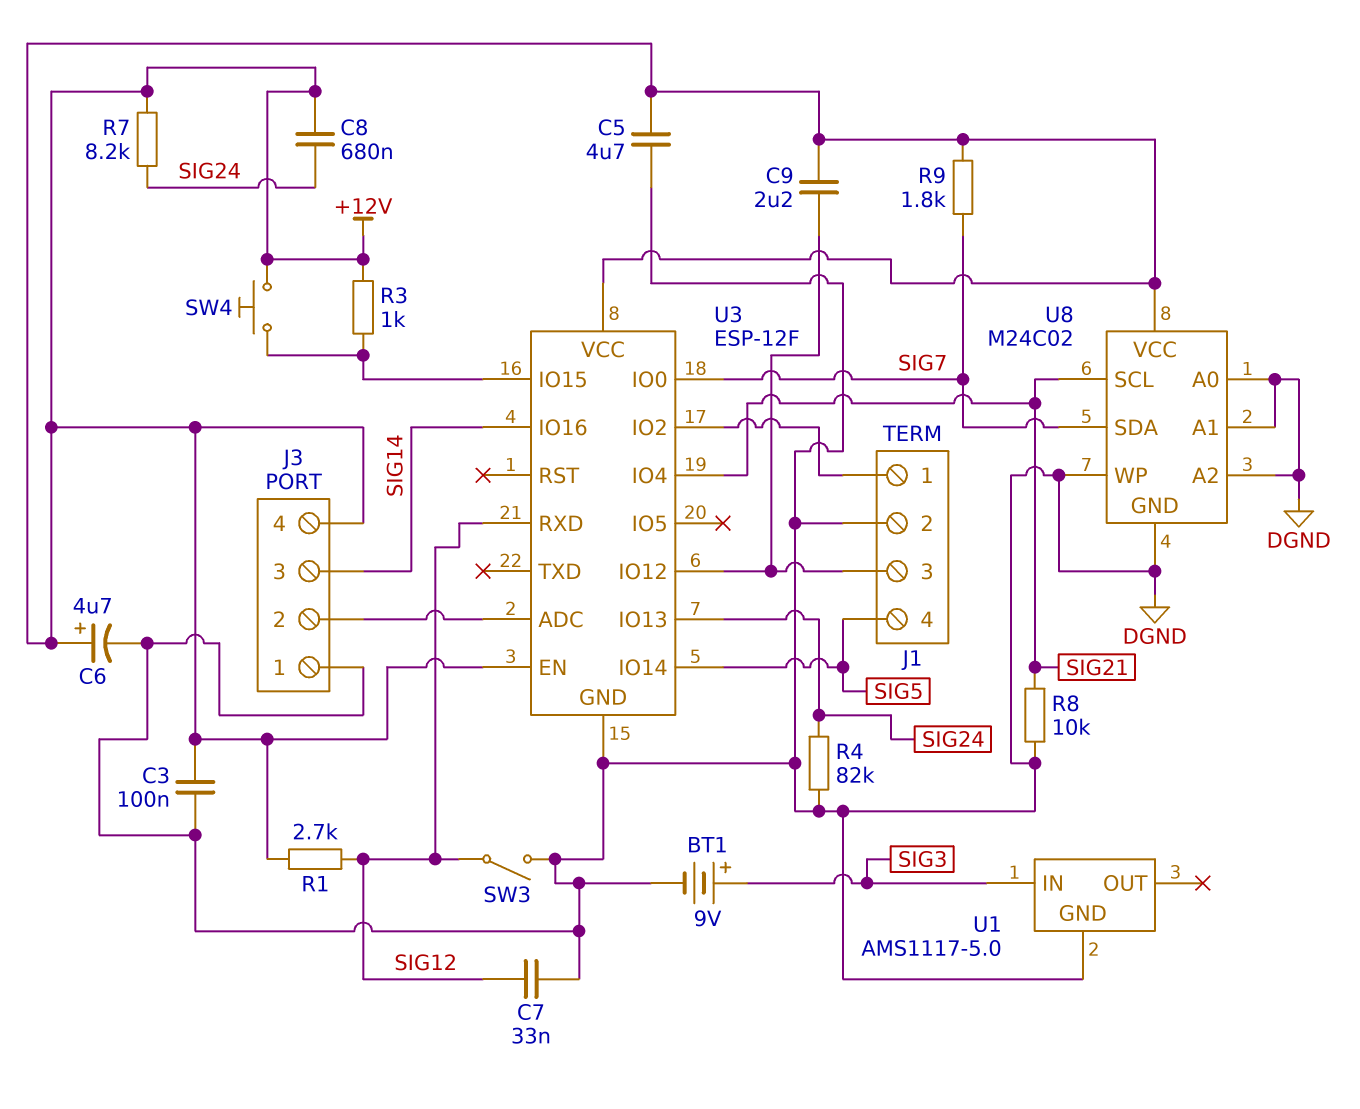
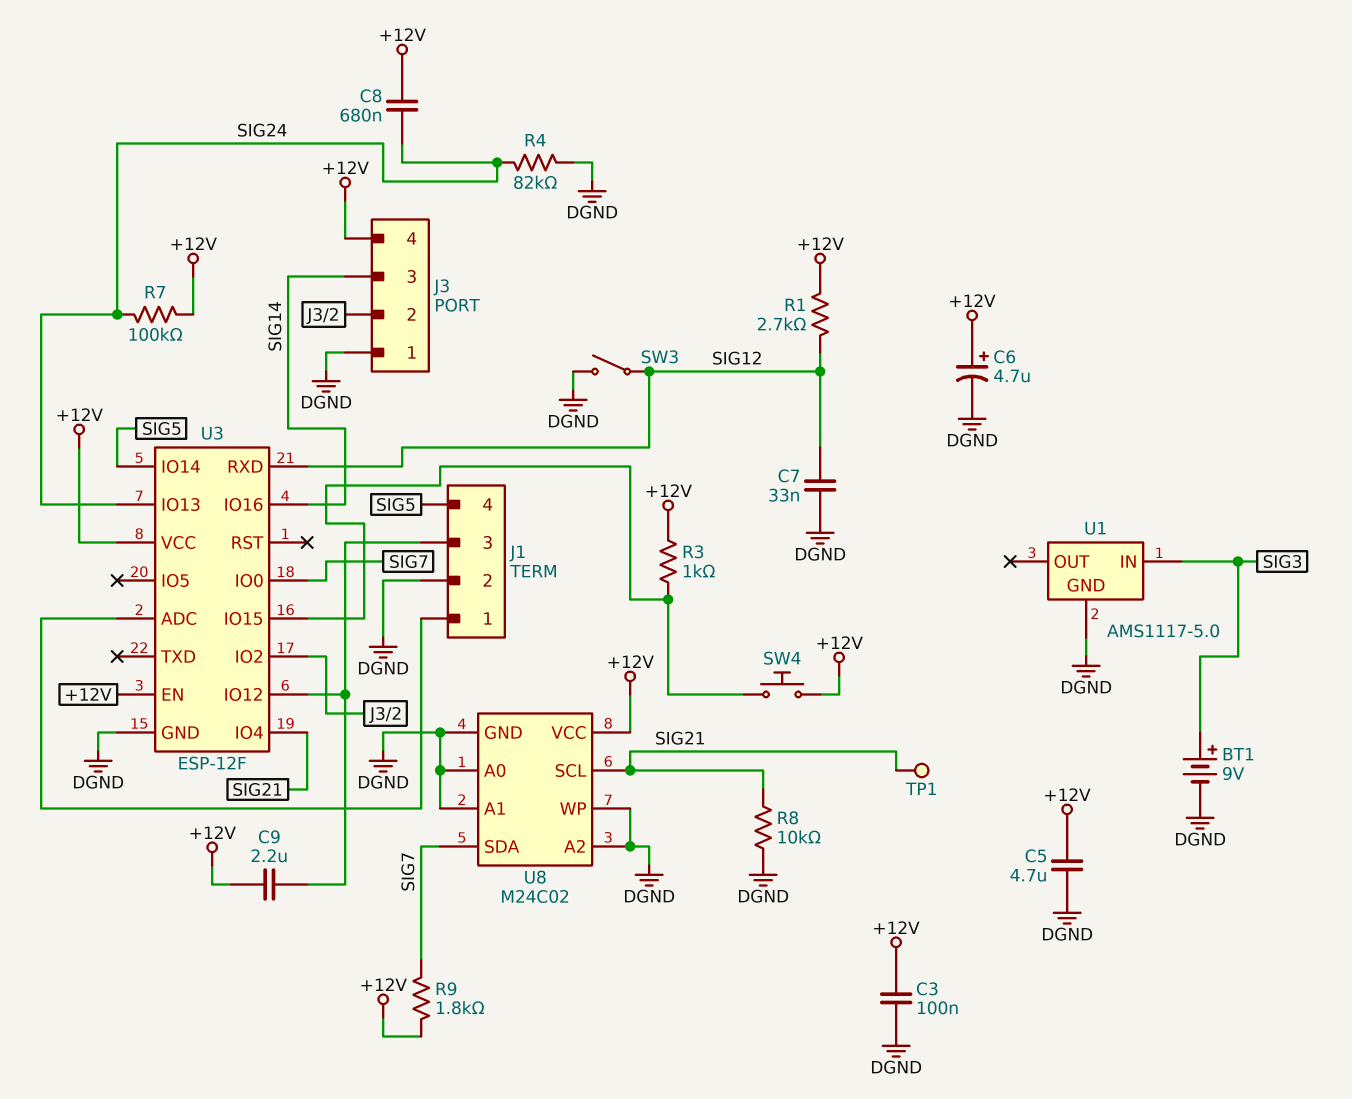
R7: 8.2k (+12V, SIG24) -> 100k (+12V, SIG24)
TP1: none -> test point (SIG21)
U3 pin ADC: J3/2 -> J1/1
U3 pin IO2: J1/1 -> J3/2

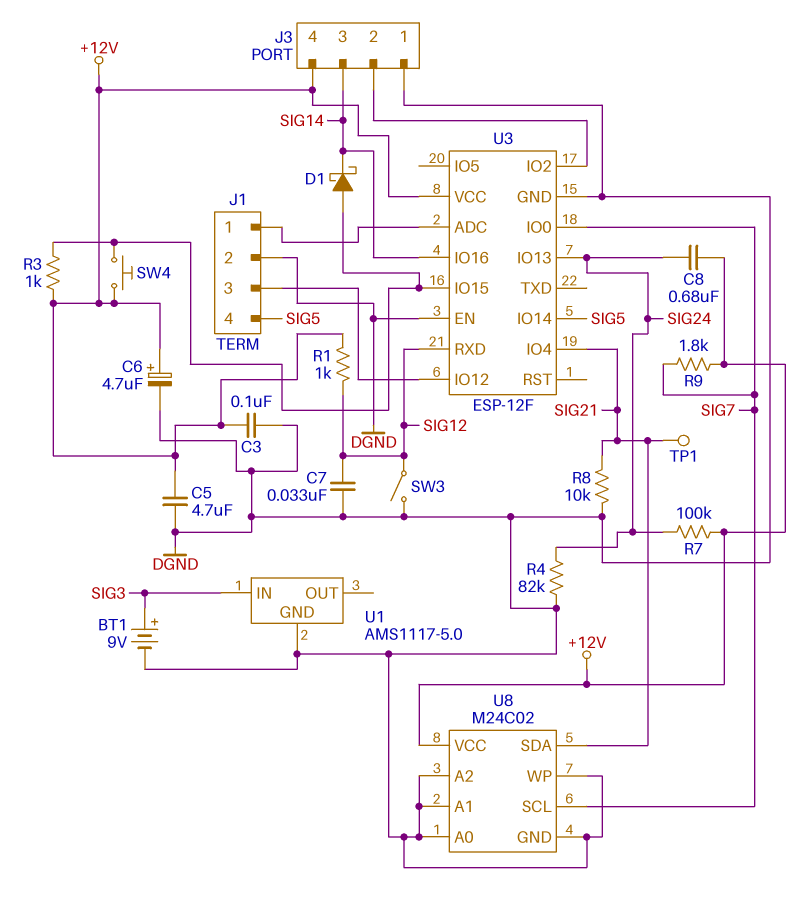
C9: 2.2uF (+12V, J1/3) -> none
D1: none -> schottky (A U3/IO15, K SIG14)
R1: 2.7k (+12V, SIG12) -> 1k (+12V, SIG12)
U3 pin EN: +12V -> DGND
U8 pin SCL: SIG21 -> SIG7
U8 pin SDA: SIG7 -> SIG21

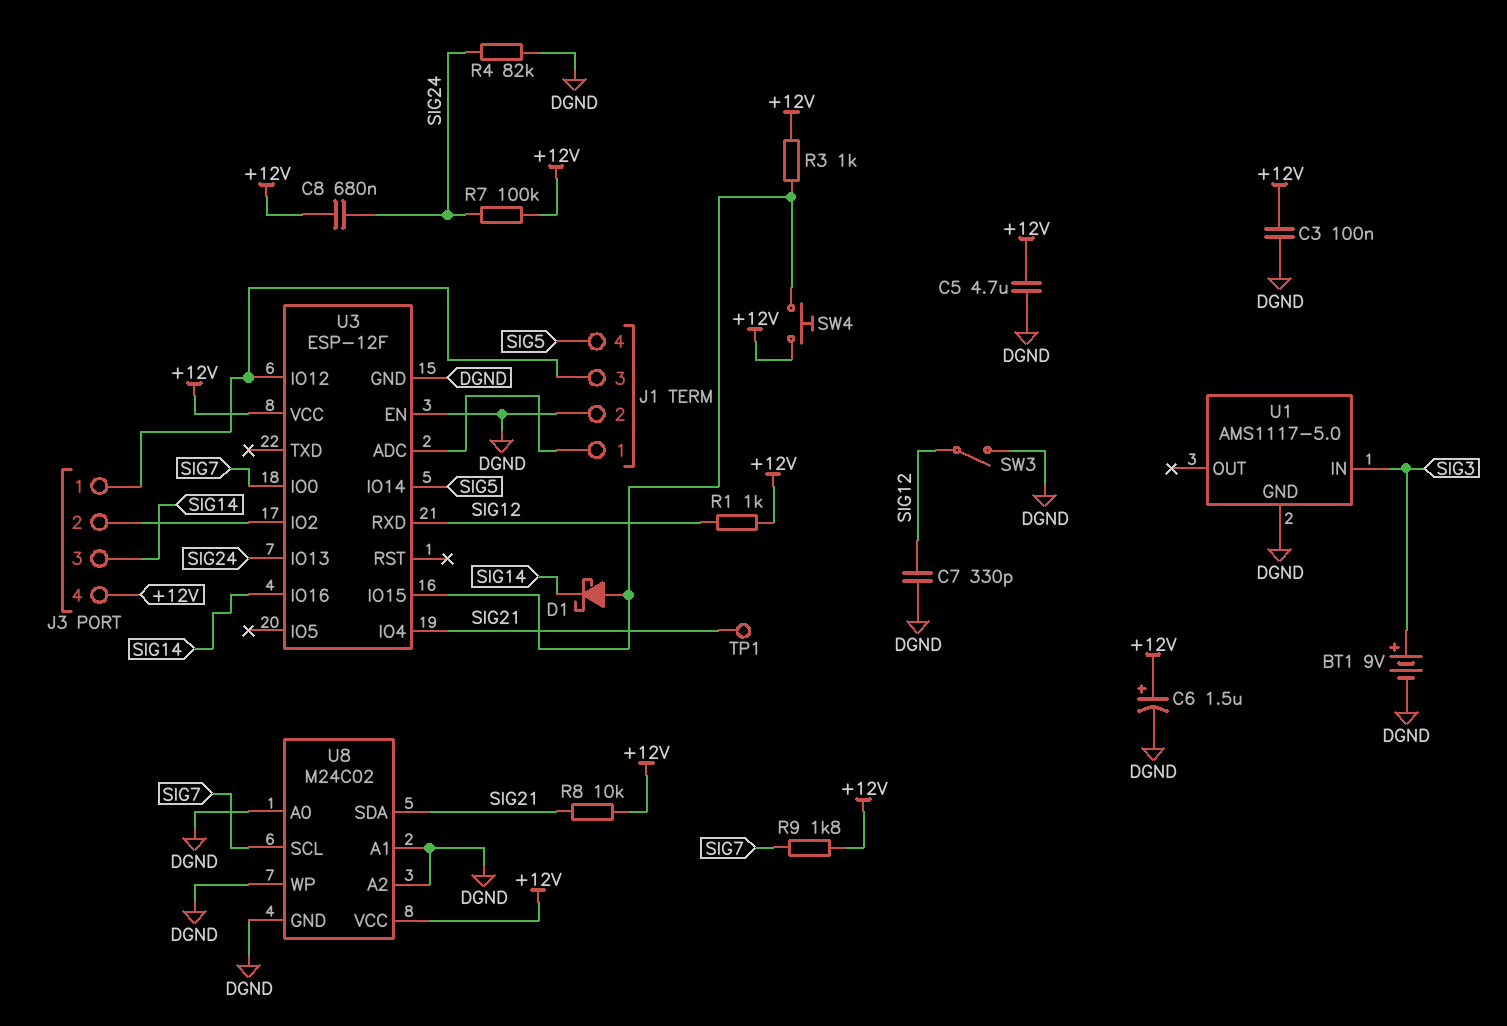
C6: 4.7uF (plus +12V, minus DGND) -> 1.5uF (plus +12V, minus DGND)
C7: 33nF (DGND, SIG12) -> 330pF (DGND, SIG12)
J3 pin 1: DGND -> J1/3
R8: 10k (DGND, SIG21) -> 10k (+12V, SIG21)

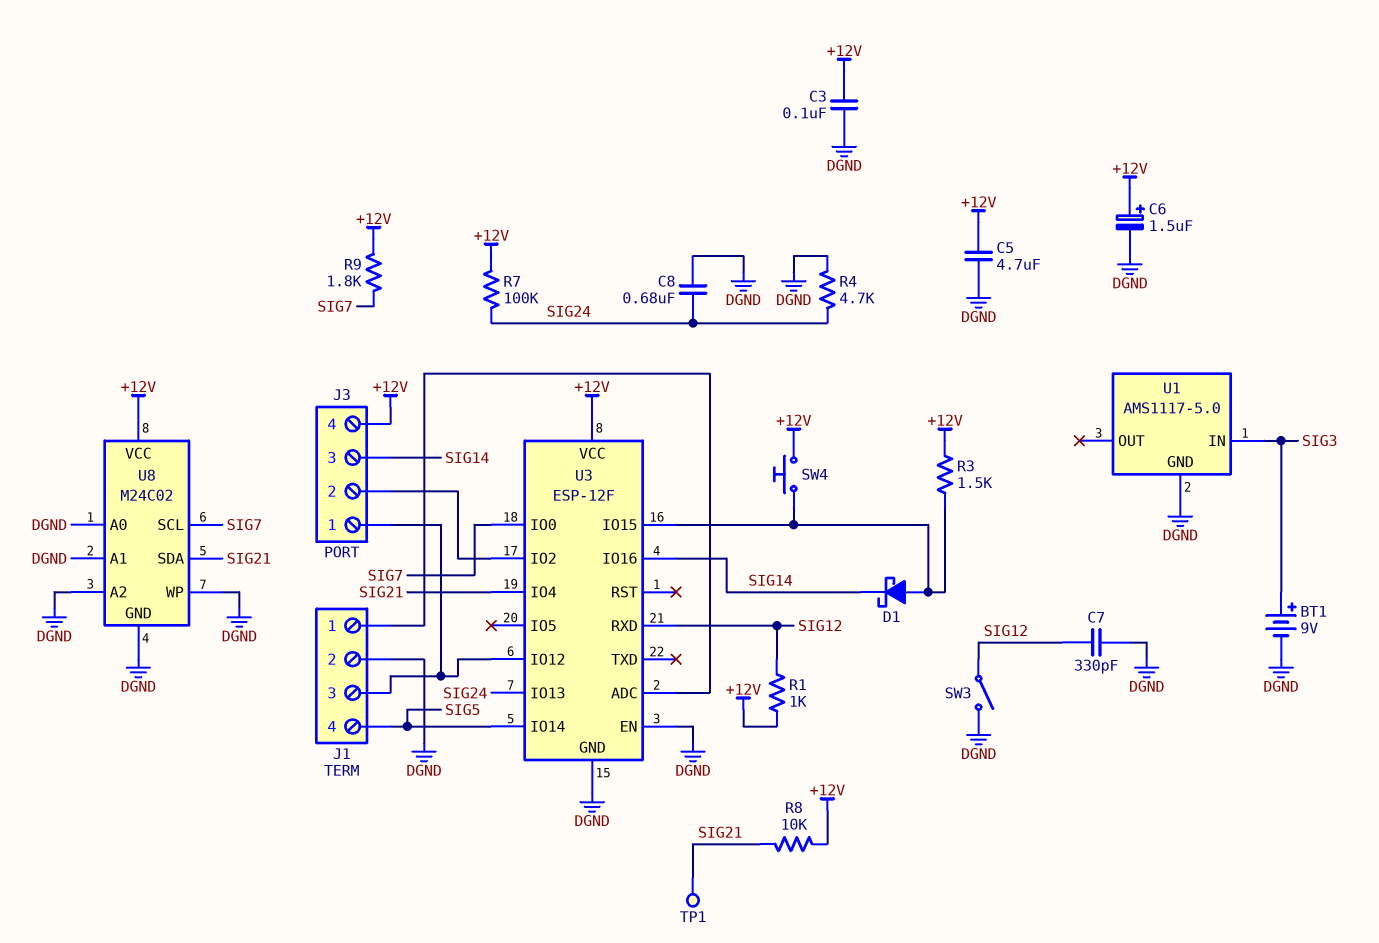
C8: 680nF (+12V, SIG24) -> 680nF (DGND, SIG24)
R3: 1k (+12V, U3/IO15) -> 1.5k (+12V, U3/IO15)
R4: 82k (DGND, SIG24) -> 4.7k (DGND, SIG24)

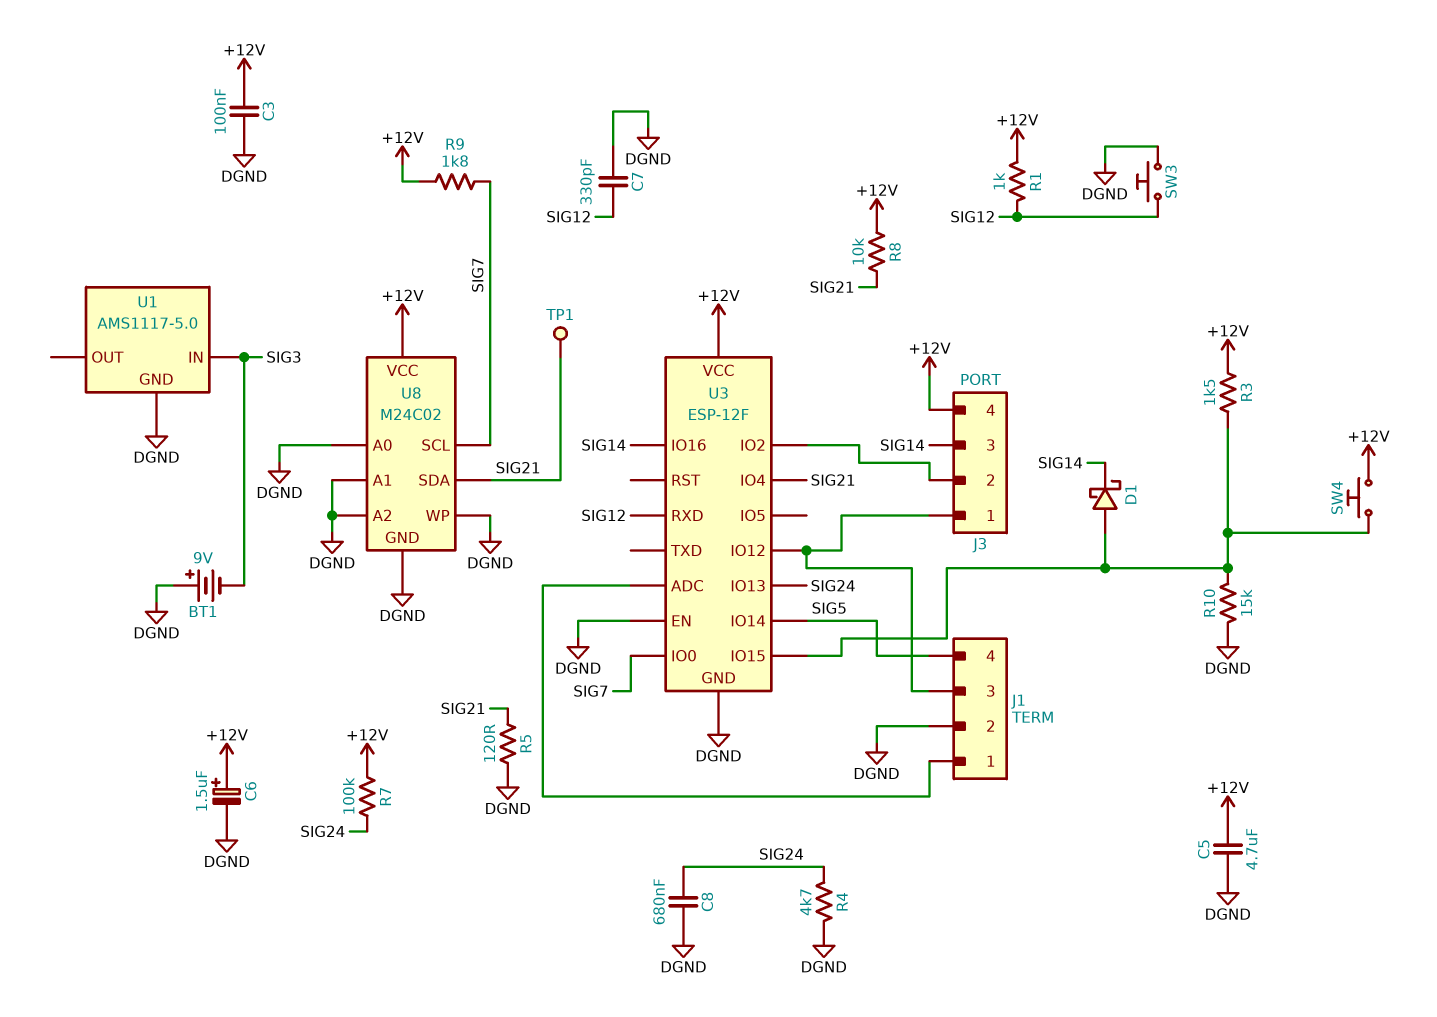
BT1: 9V (plus SIG3, minus DGND) -> 9V (plus DGND, minus SIG3)
R5: none -> 120 (DGND, SIG21)
R10: none -> 15k (DGND, U3/IO15)
SW3: switch (DGND, SIG12) -> button (DGND, SIG12)

